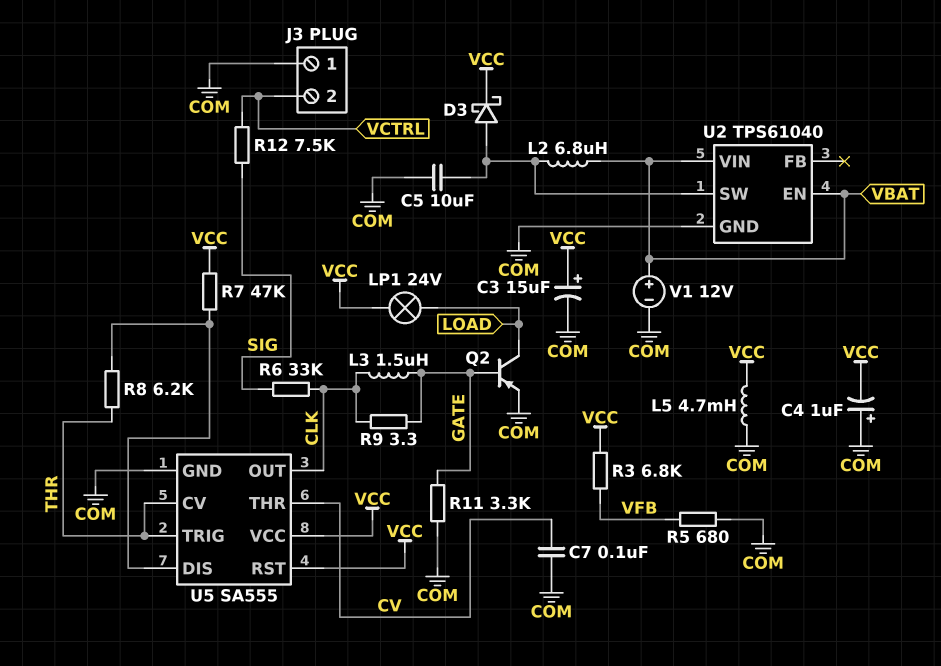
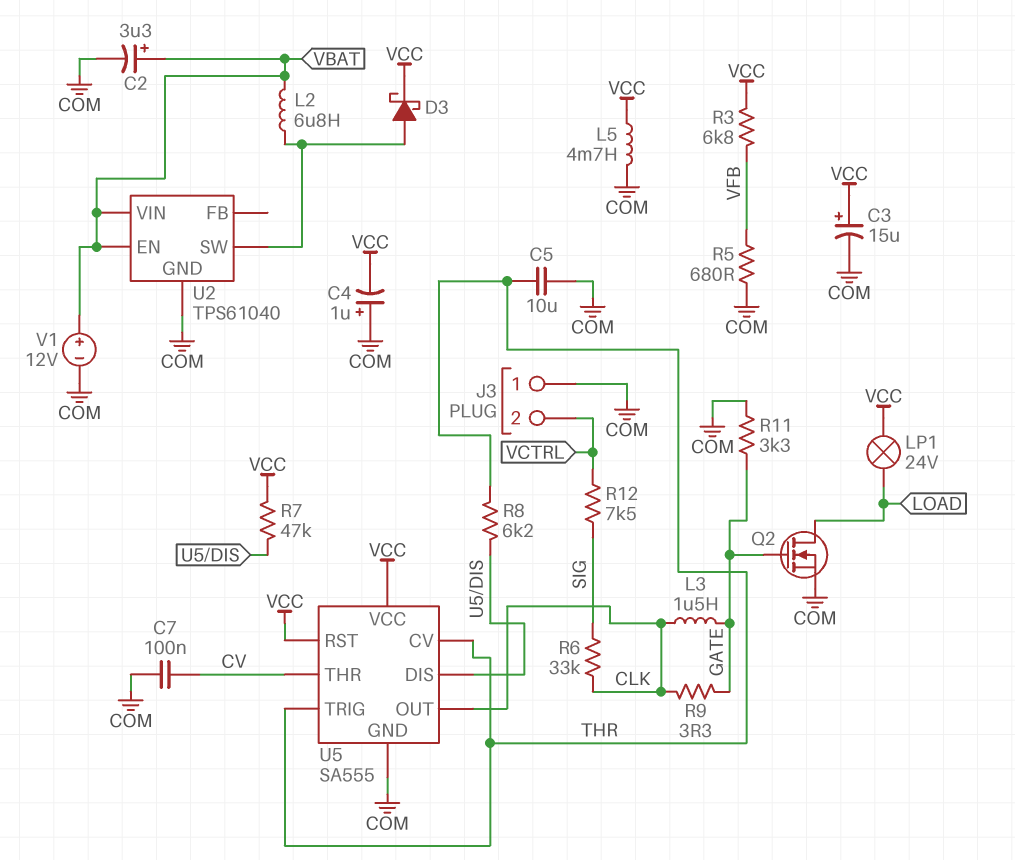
C2: none -> 3.3uF (plus VBAT, minus COM)
C5: 10uF (COM, U2/SW) -> 10uF (COM, THR)
Q2: PNP (B GATE, C LOAD, E COM) -> NMOS (G GATE, D LOAD, S COM)

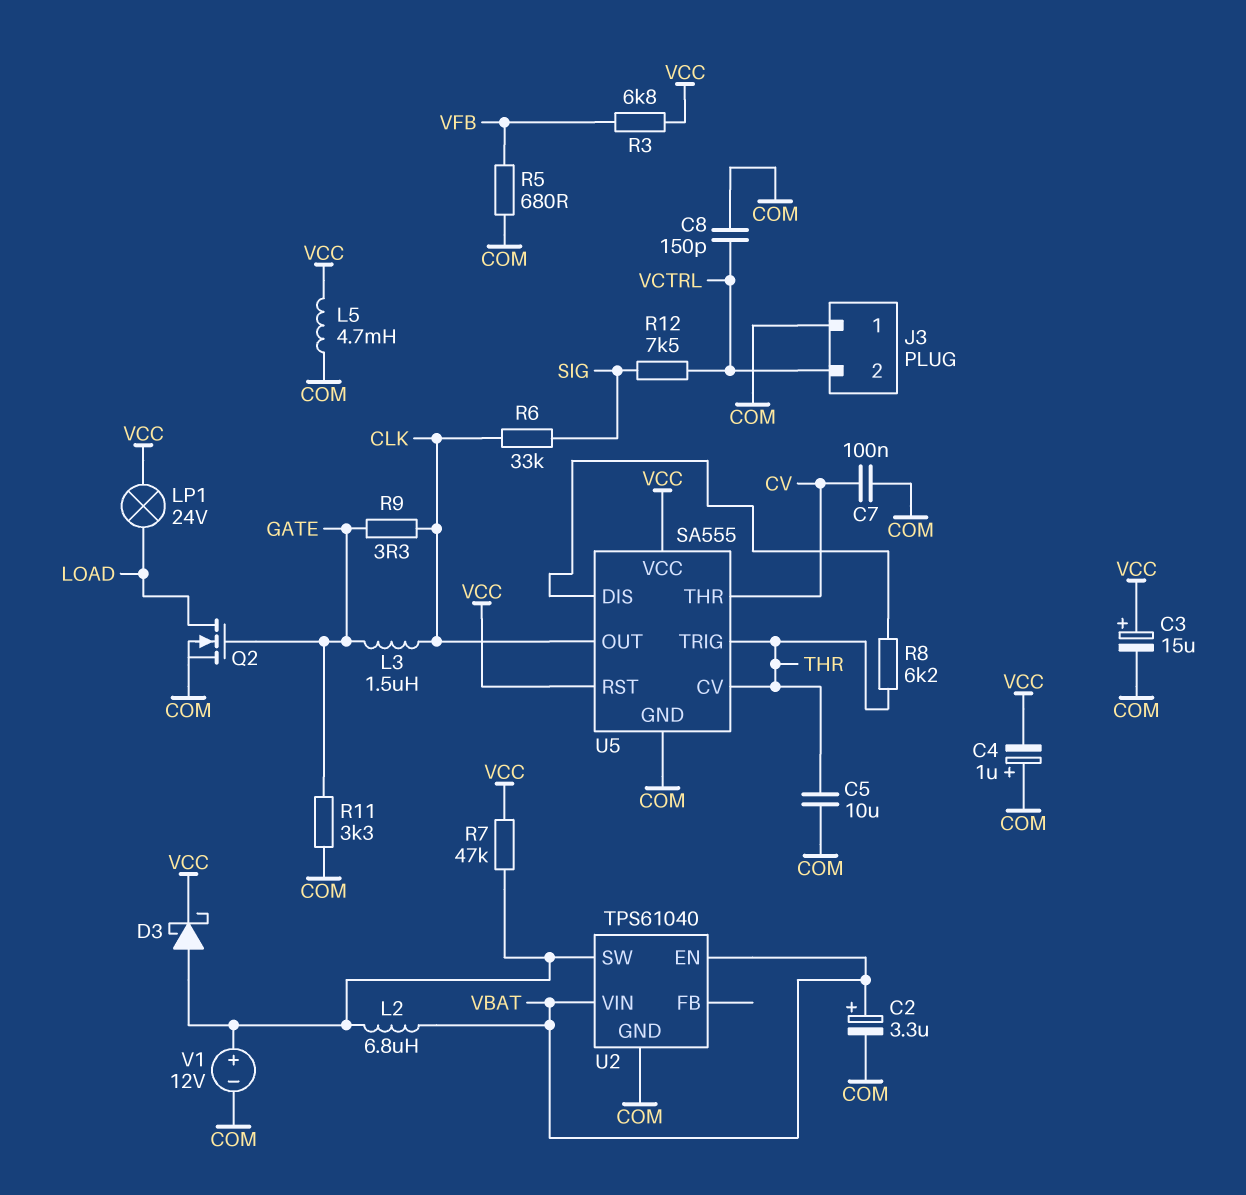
C8: none -> 150pF (COM, VCTRL)
R7: 47k (U5/DIS, VCC) -> 47k (U2/SW, VCC)
V1: 12V (plus VBAT, minus COM) -> 12V (plus U2/SW, minus COM)

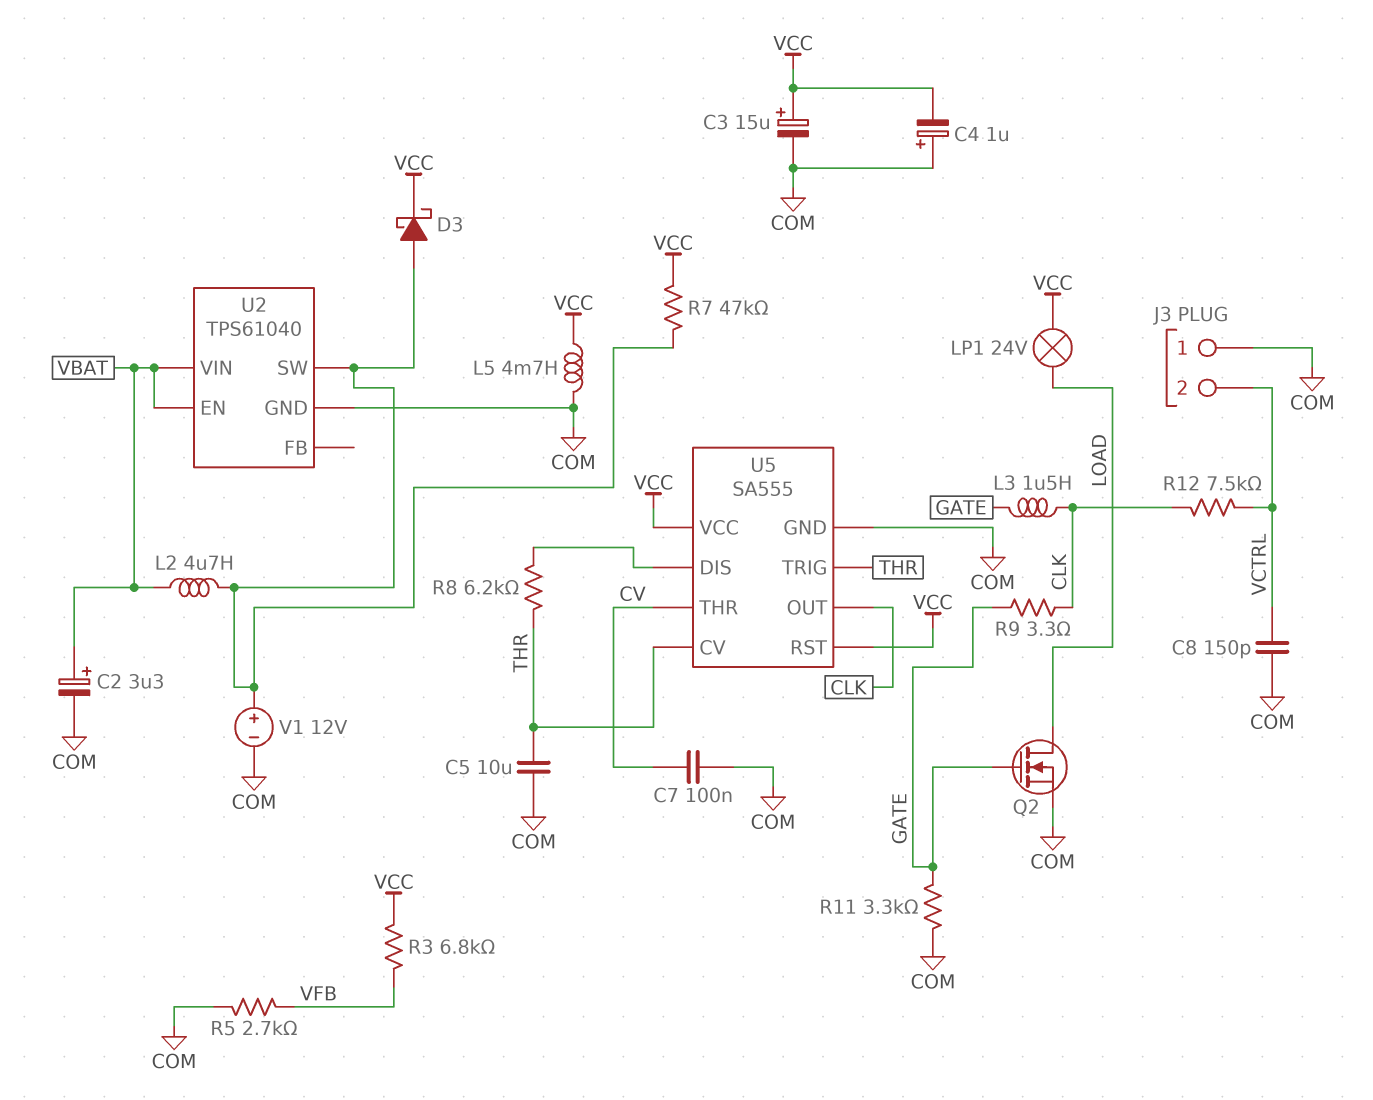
L2: 6.8uH (U2/SW, VBAT) -> 4.7uH (U2/SW, VBAT)
R5: 680 (COM, VFB) -> 2.7k (COM, VFB)
R6: 33k (CLK, SIG) -> none
R12: 7.5k (SIG, VCTRL) -> 7.5k (CLK, VCTRL)

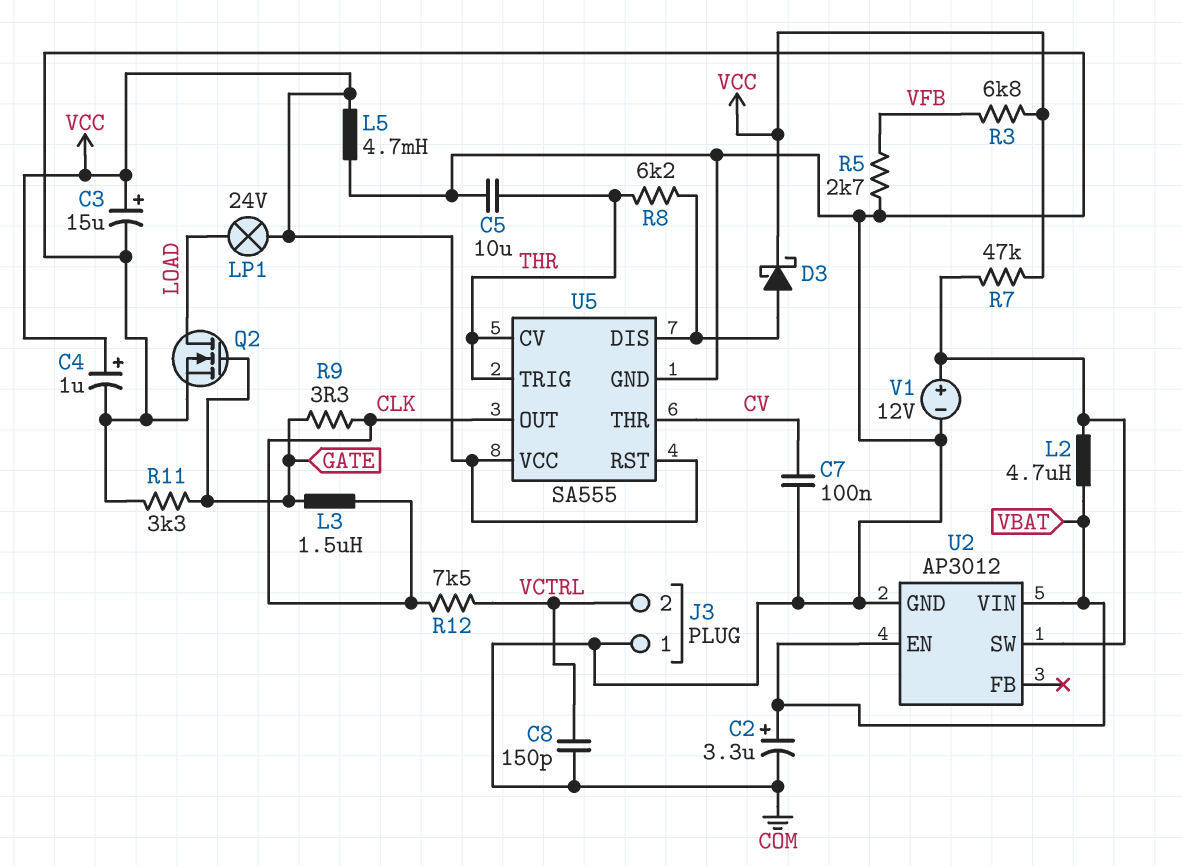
C4: 1uF (plus COM, minus VCC) -> 1uF (plus VCC, minus COM)
D3: schottky (A U2/SW, K VCC) -> schottky (A U5/DIS, K VCC)
U2: TPS61040 -> AP3012

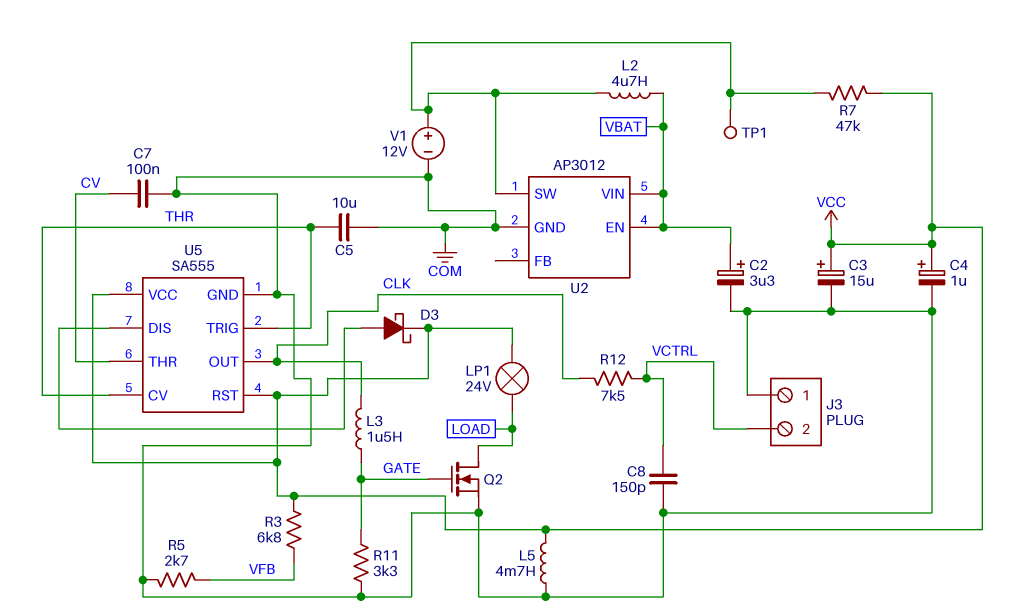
R8: 6.2k (THR, U5/DIS) -> none
R9: 3.3 (CLK, GATE) -> none
TP1: none -> test point (U2/SW)

